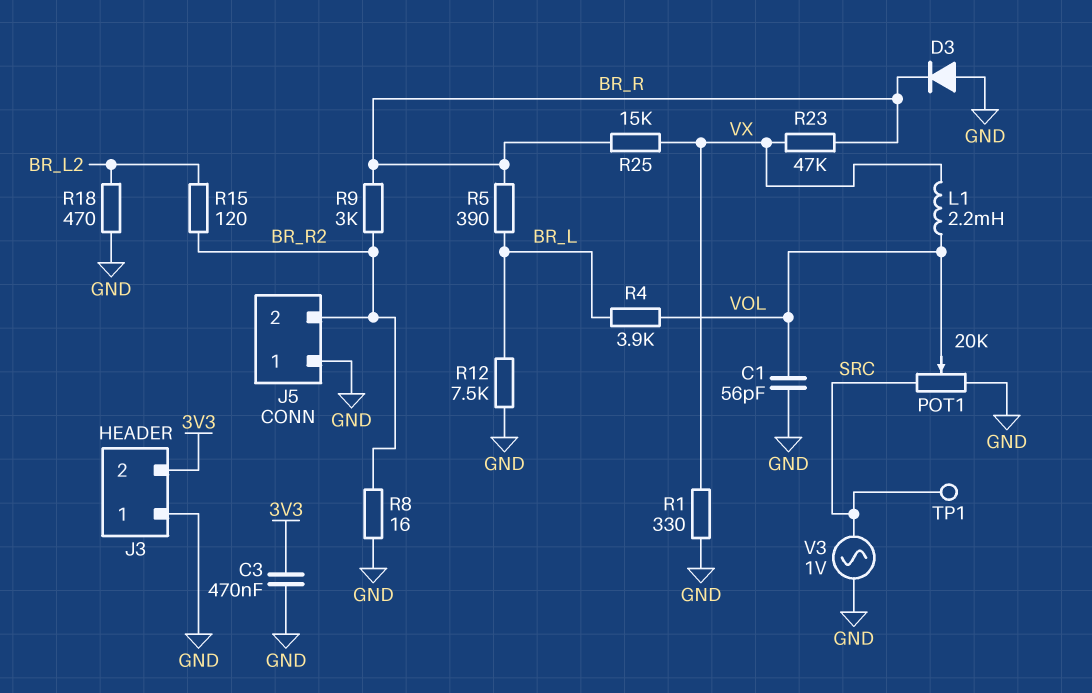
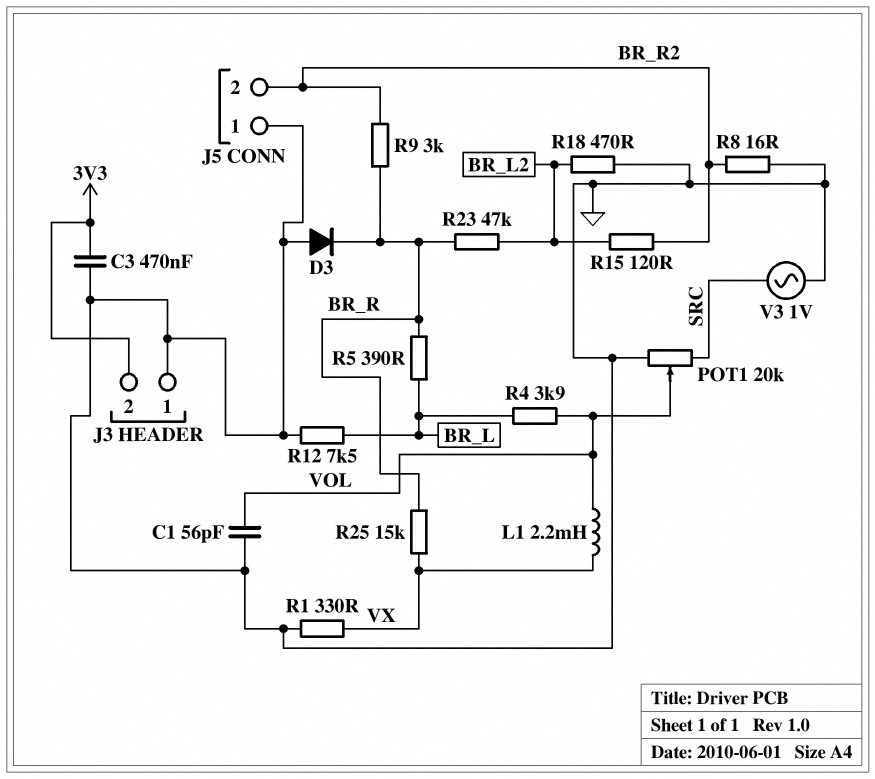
R23: 47k (BR_R, VX) -> 47k (BR_L2, BR_R)
TP1: test point (SRC) -> none

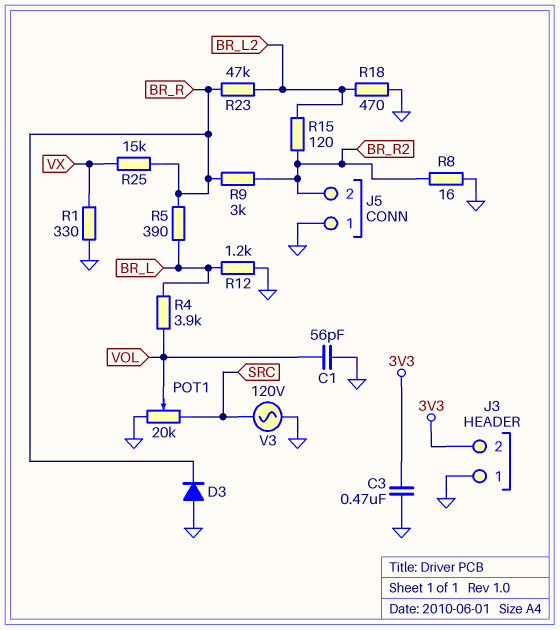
L1: 2.2mH (VOL, VX) -> none
R12: 7.5k (BR_L, GND) -> 1.2k (BR_L, GND)
V3: AC 1V (GND, SRC) -> AC 120V (GND, SRC)

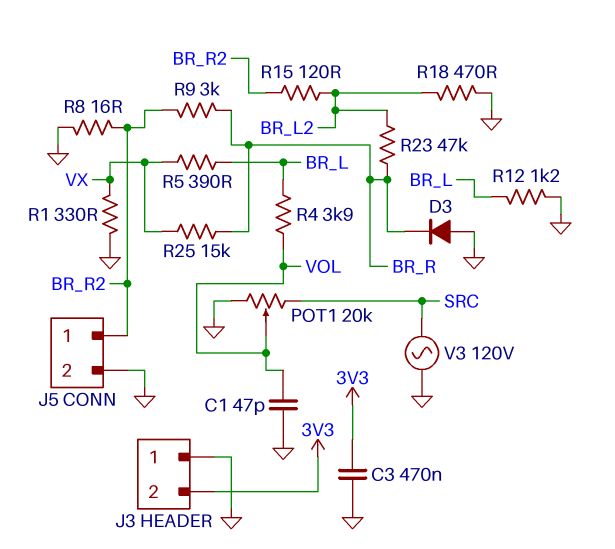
C1: 56pF (GND, VOL) -> 47pF (GND, VOL)
J5 pin 1: GND -> BR_R2
J5 pin 2: BR_R2 -> GND
R5: 390 (BR_L, BR_R) -> 390 (BR_L, VX)

